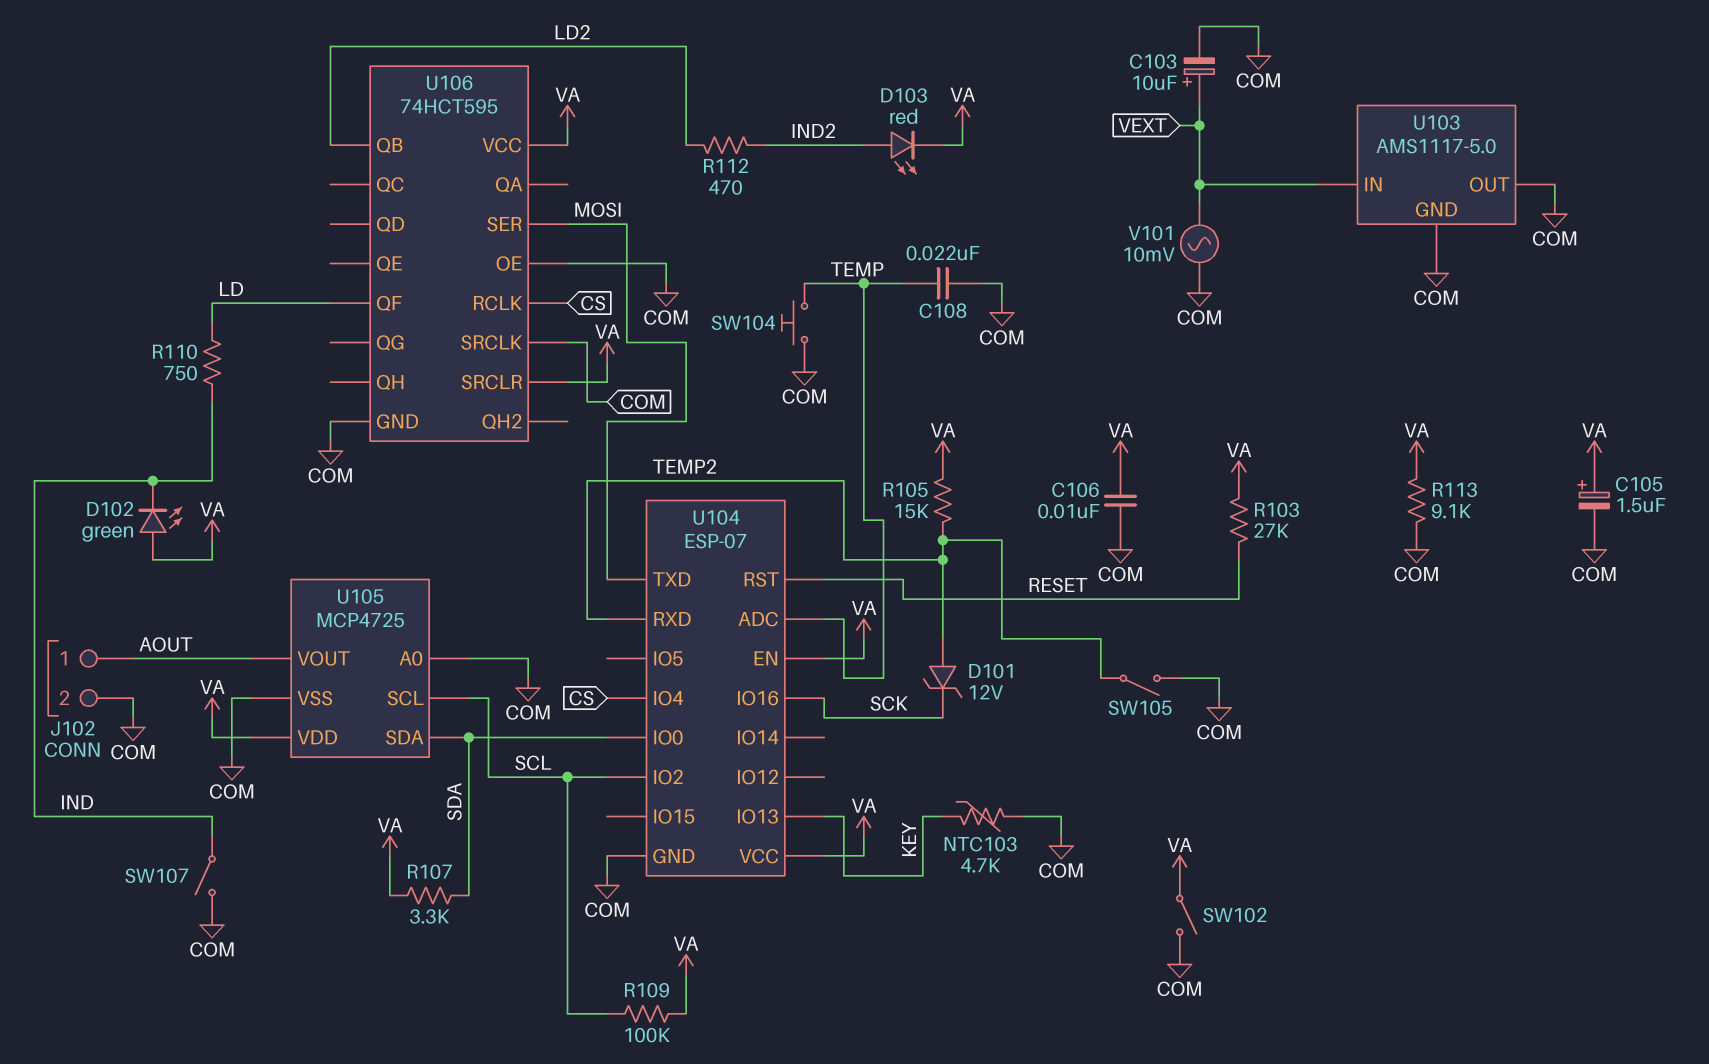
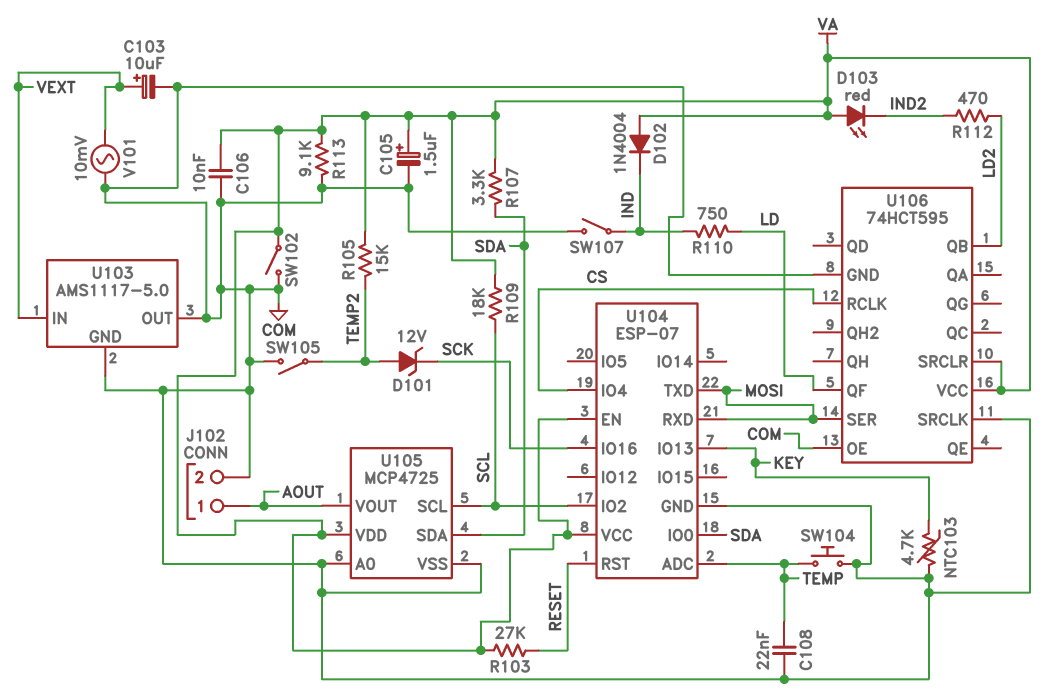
D102: LED green (A VA, K IND) -> diode 1N4004 (A VA, K IND)
D103: LED red (A IND2, K VA) -> LED red (A VA, K IND2)
R109: 100k (SCL, VA) -> 18k (SCL, VA)
U104 pin RXD: TEMP2 -> MOSI

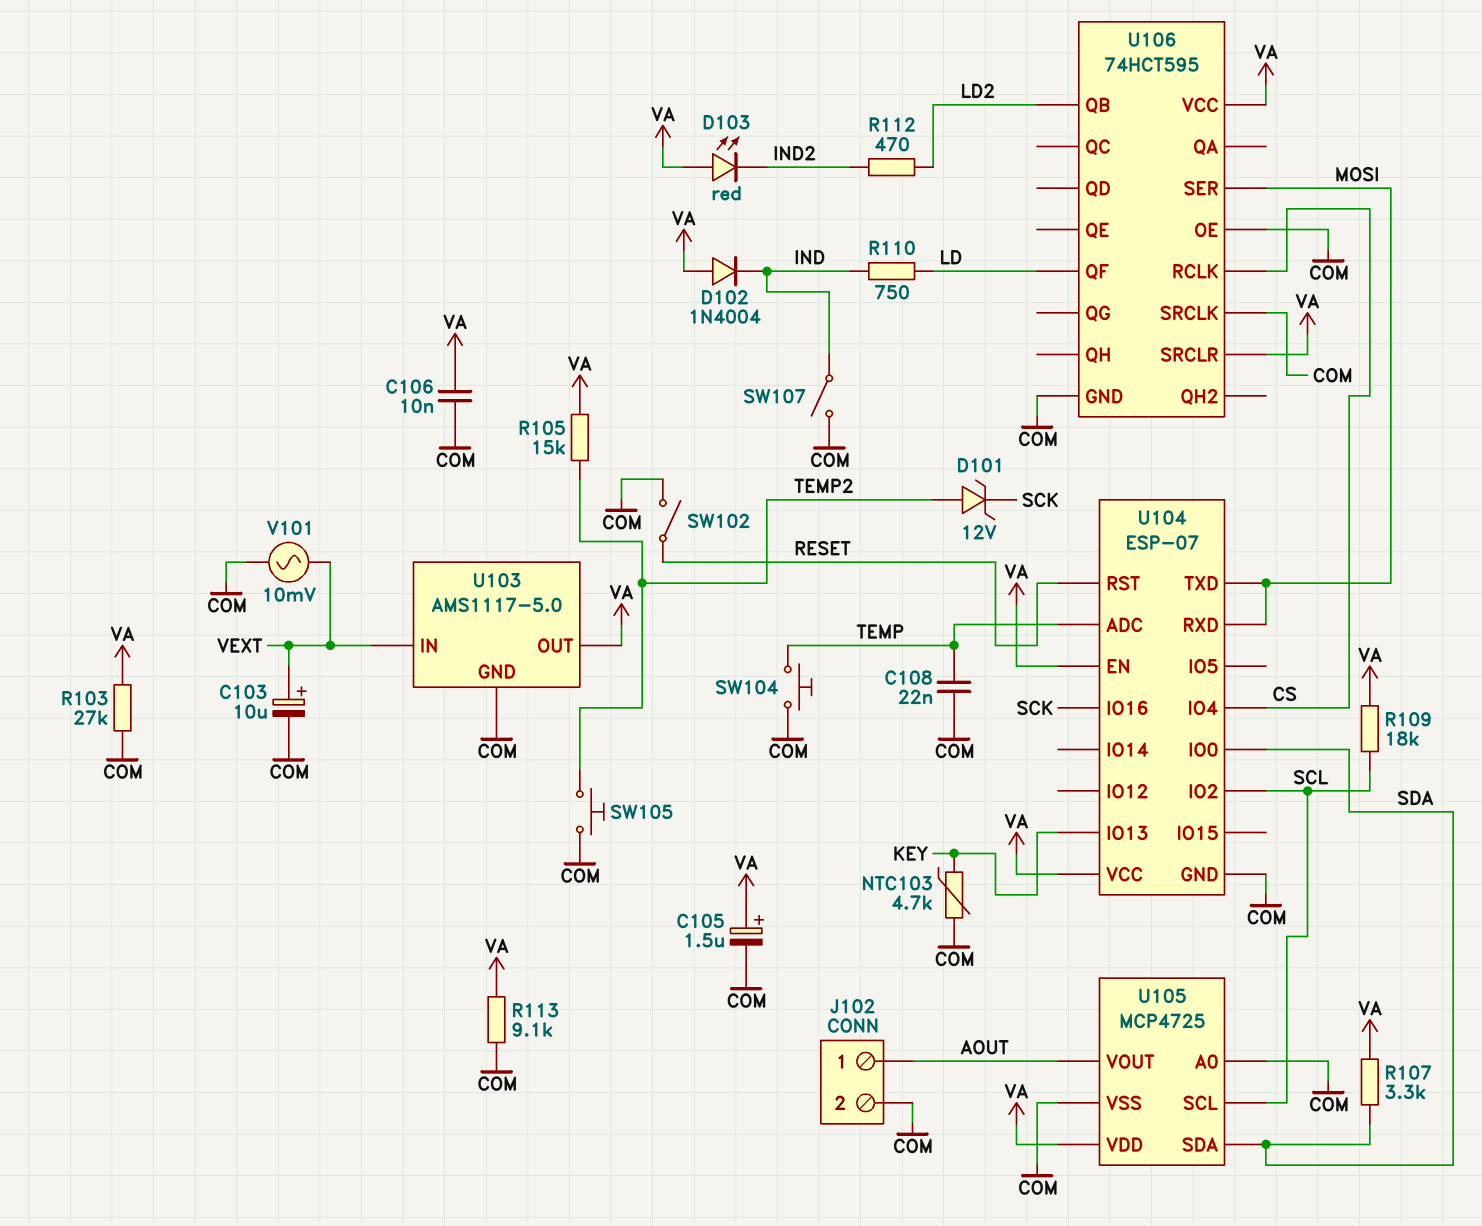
R103: 27k (RESET, VA) -> 27k (COM, VA)
SW102: switch (COM, VA) -> switch (COM, RESET)
SW105: switch (COM, TEMP2) -> button (COM, TEMP2)
U103 pin OUT: COM -> VA

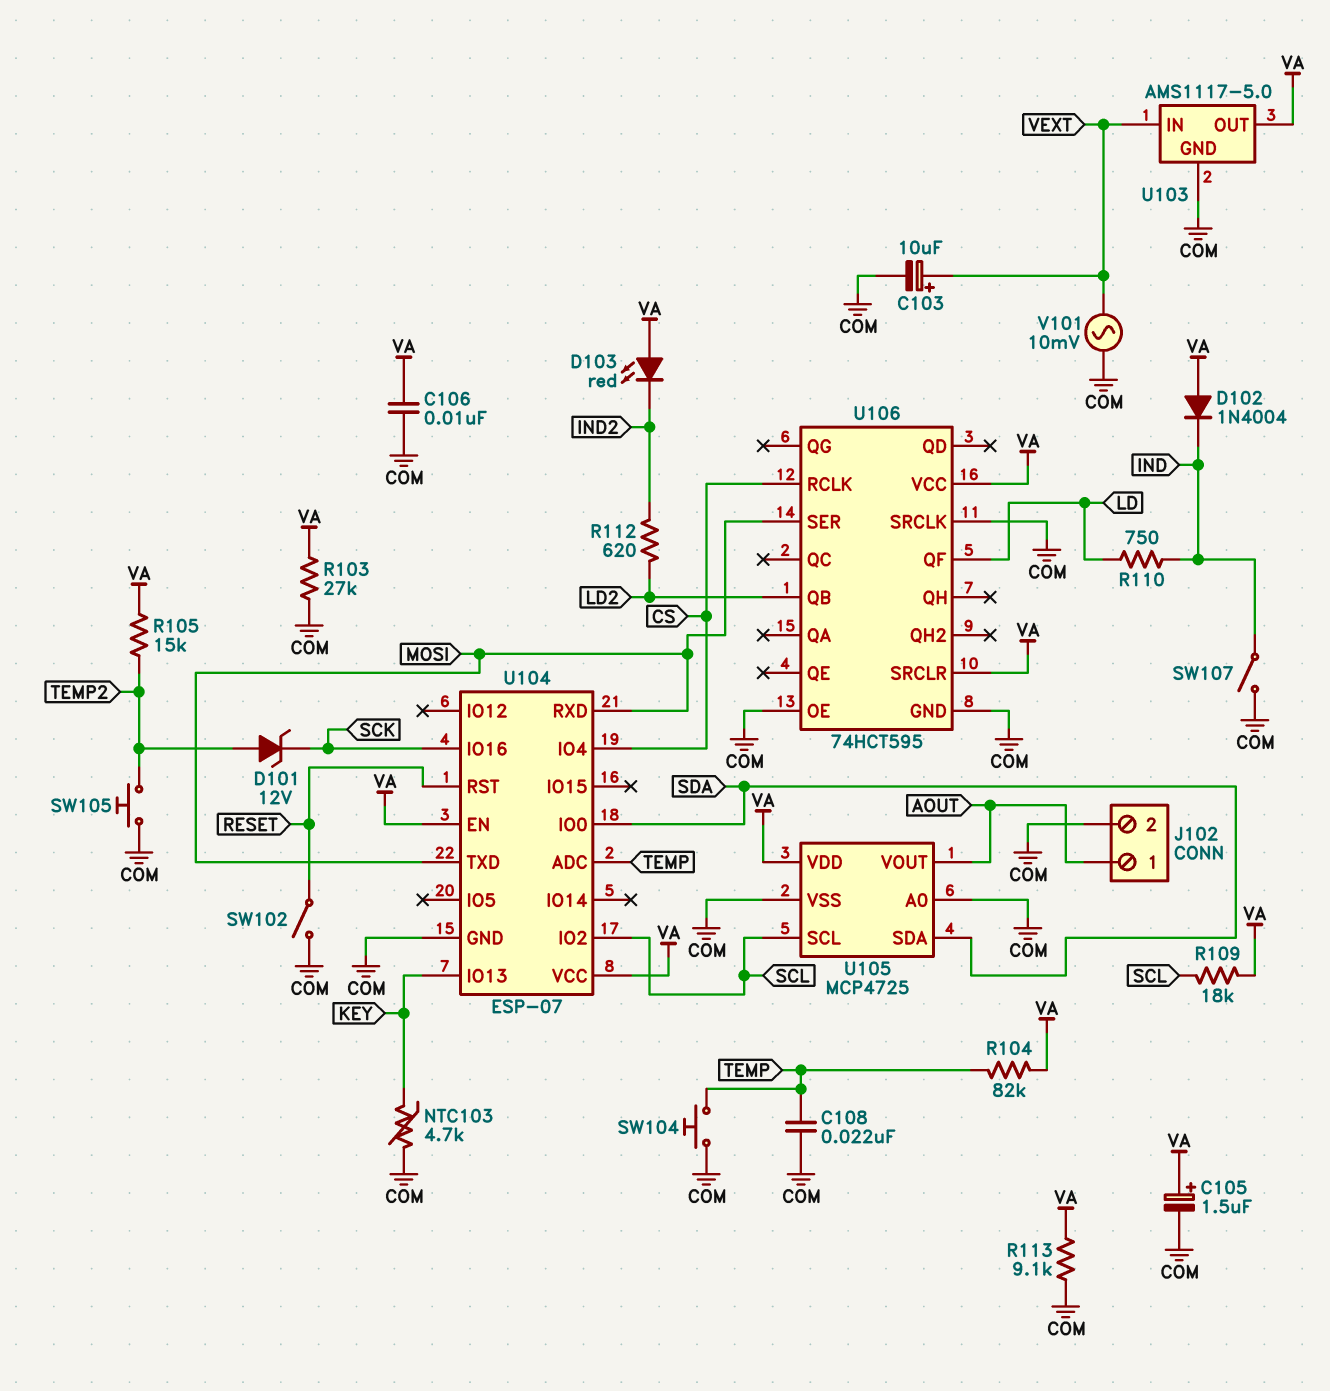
R104: none -> 82k (TEMP, VA)
R107: 3.3k (SDA, VA) -> none
R112: 470 (IND2, LD2) -> 620 (IND2, LD2)

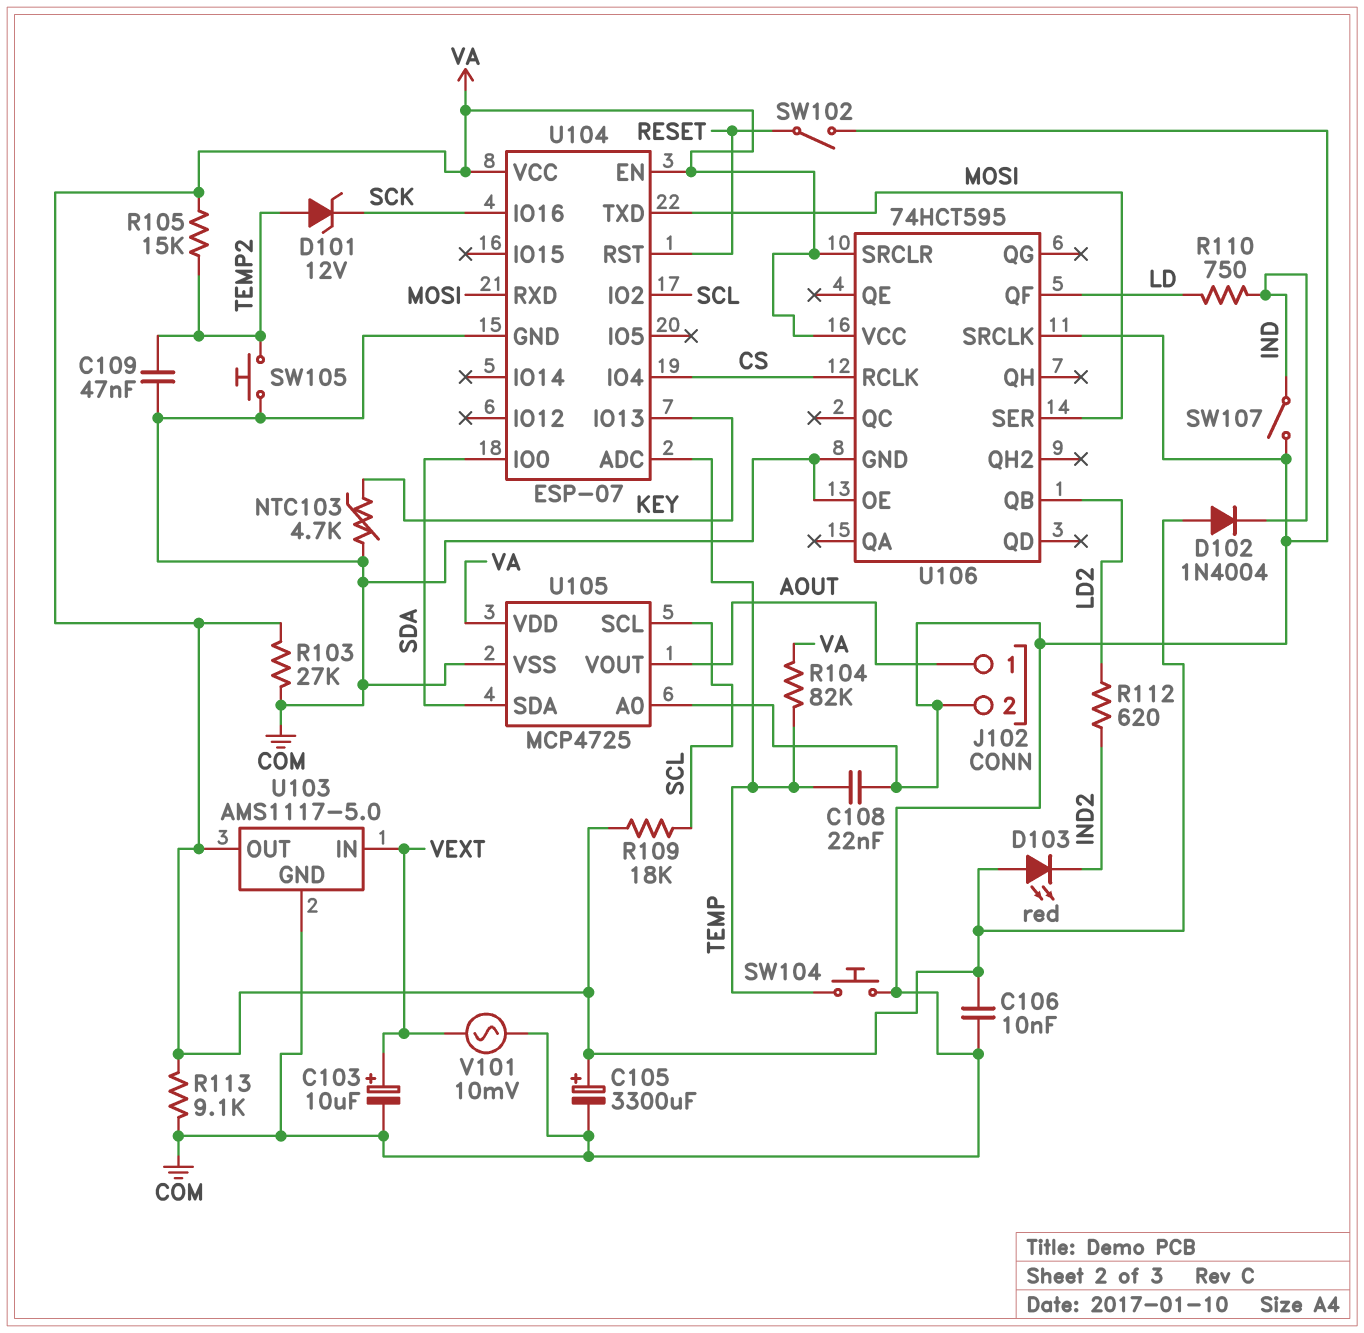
C105: 1.5uF (plus VA, minus COM) -> 3300uF (plus VA, minus COM)
C109: none -> 47nF (COM, TEMP2)

